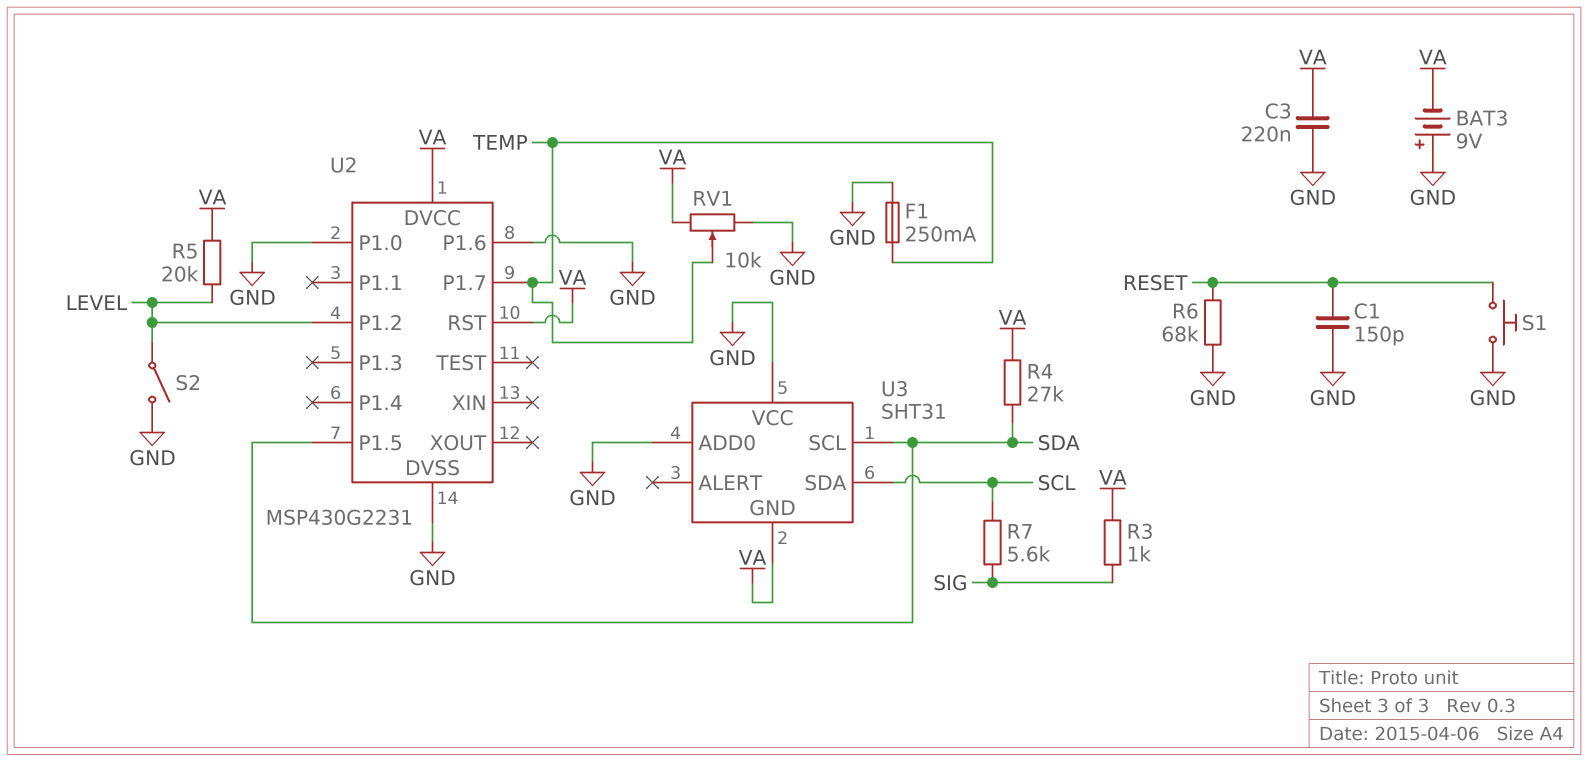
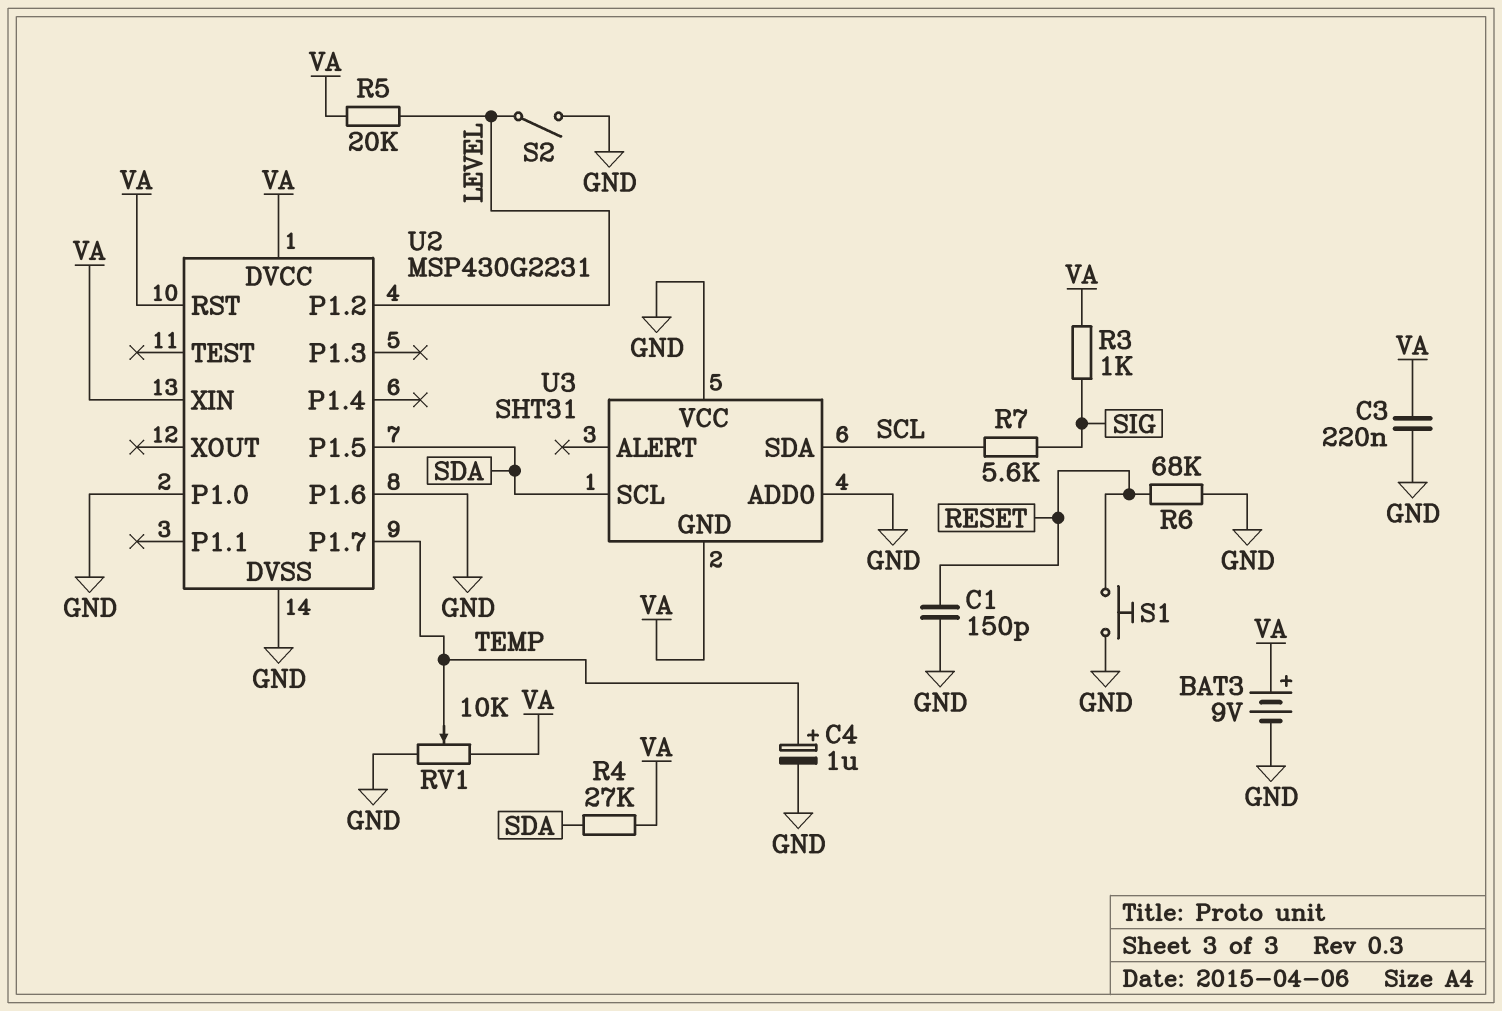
BAT3: 9V (plus GND, minus VA) -> 9V (plus VA, minus GND)
C4: none -> 1uF (plus TEMP, minus GND)
F1: 250mA (GND, TEMP) -> none
U2 pin XIN: none -> VA

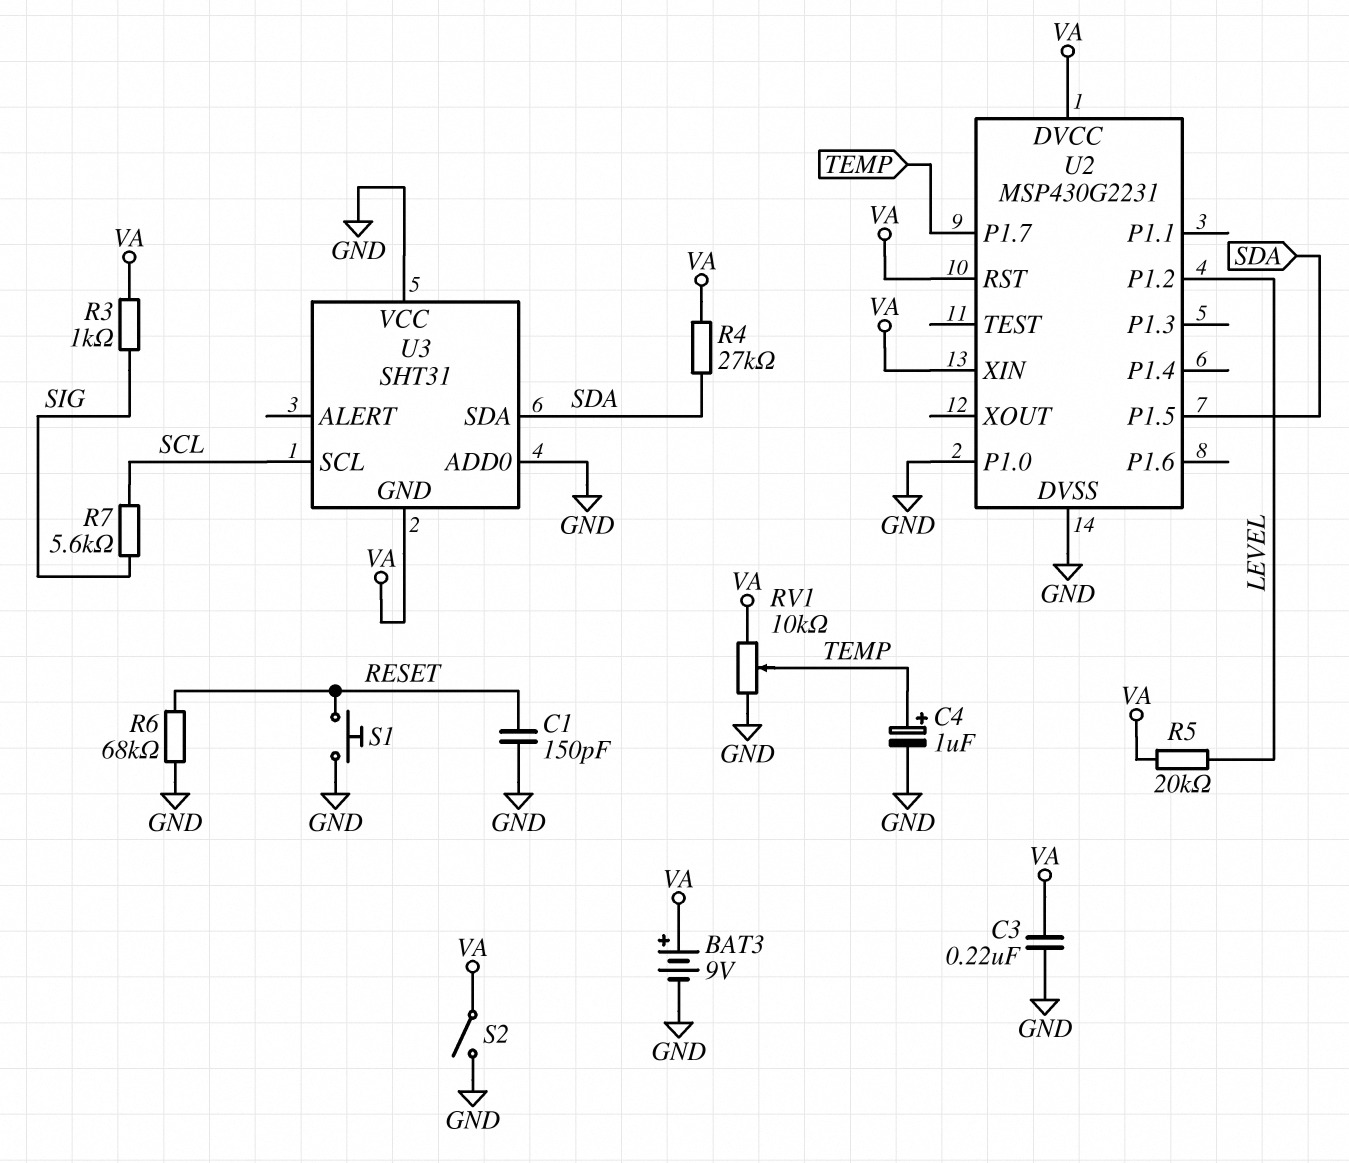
S2: switch (GND, LEVEL) -> switch (GND, VA)
U2 pin P1.6: GND -> none
U3 pin SCL: SDA -> SCL
U3 pin SDA: SCL -> SDA

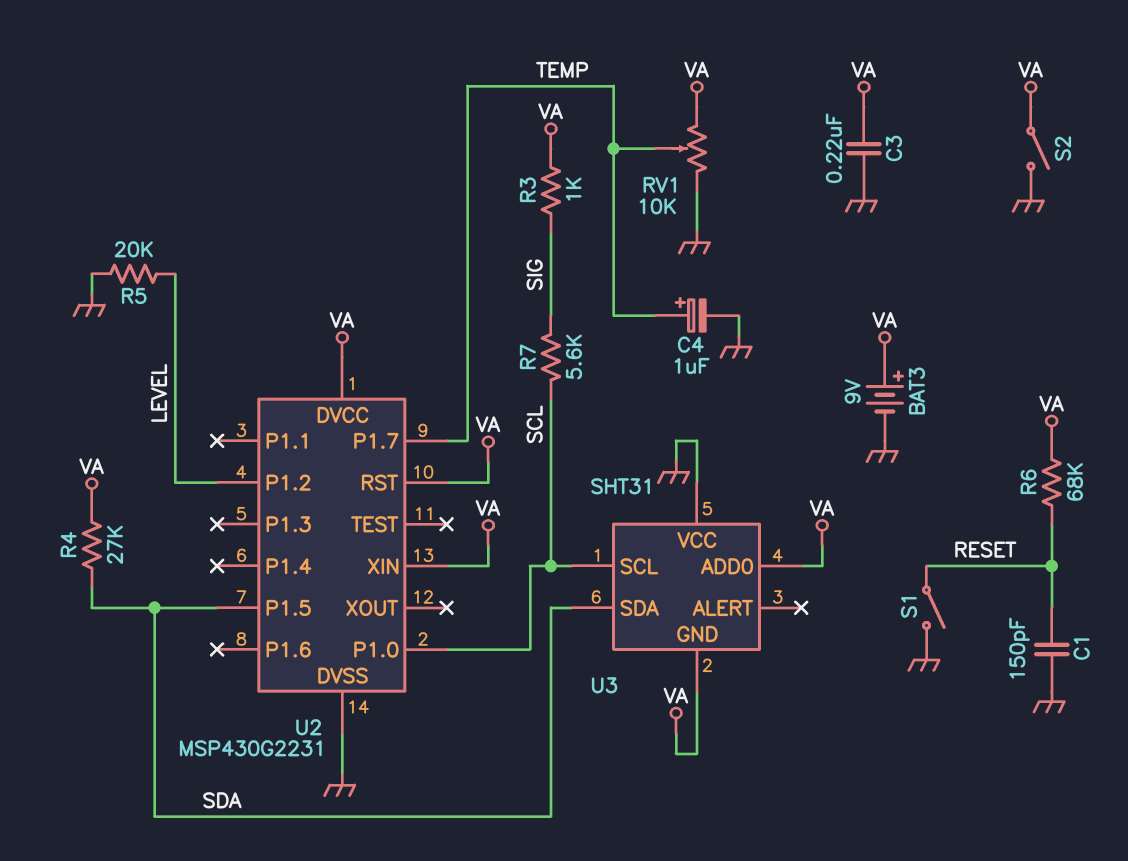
R5: 20k (LEVEL, VA) -> 20k (GND, LEVEL)
R6: 68k (GND, RESET) -> 68k (RESET, VA)
S1: button (GND, RESET) -> switch (GND, RESET)
U2 pin P1.0: GND -> SCL
U3 pin ADD0: GND -> VA

